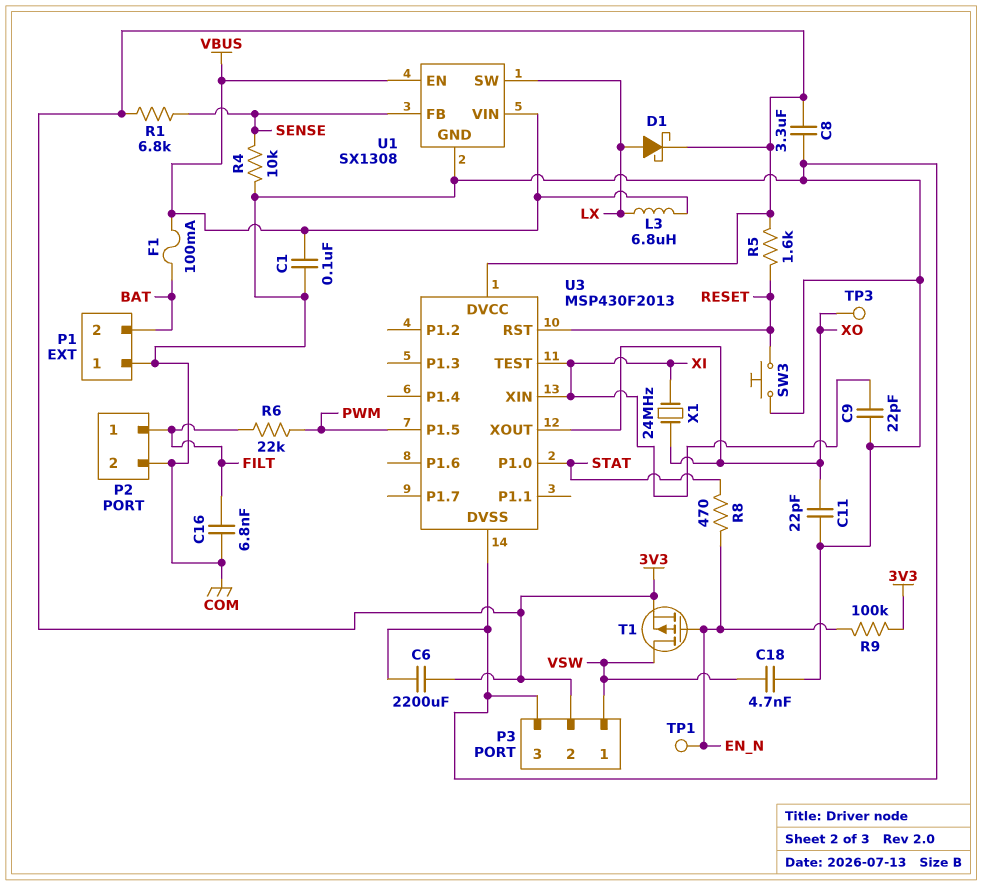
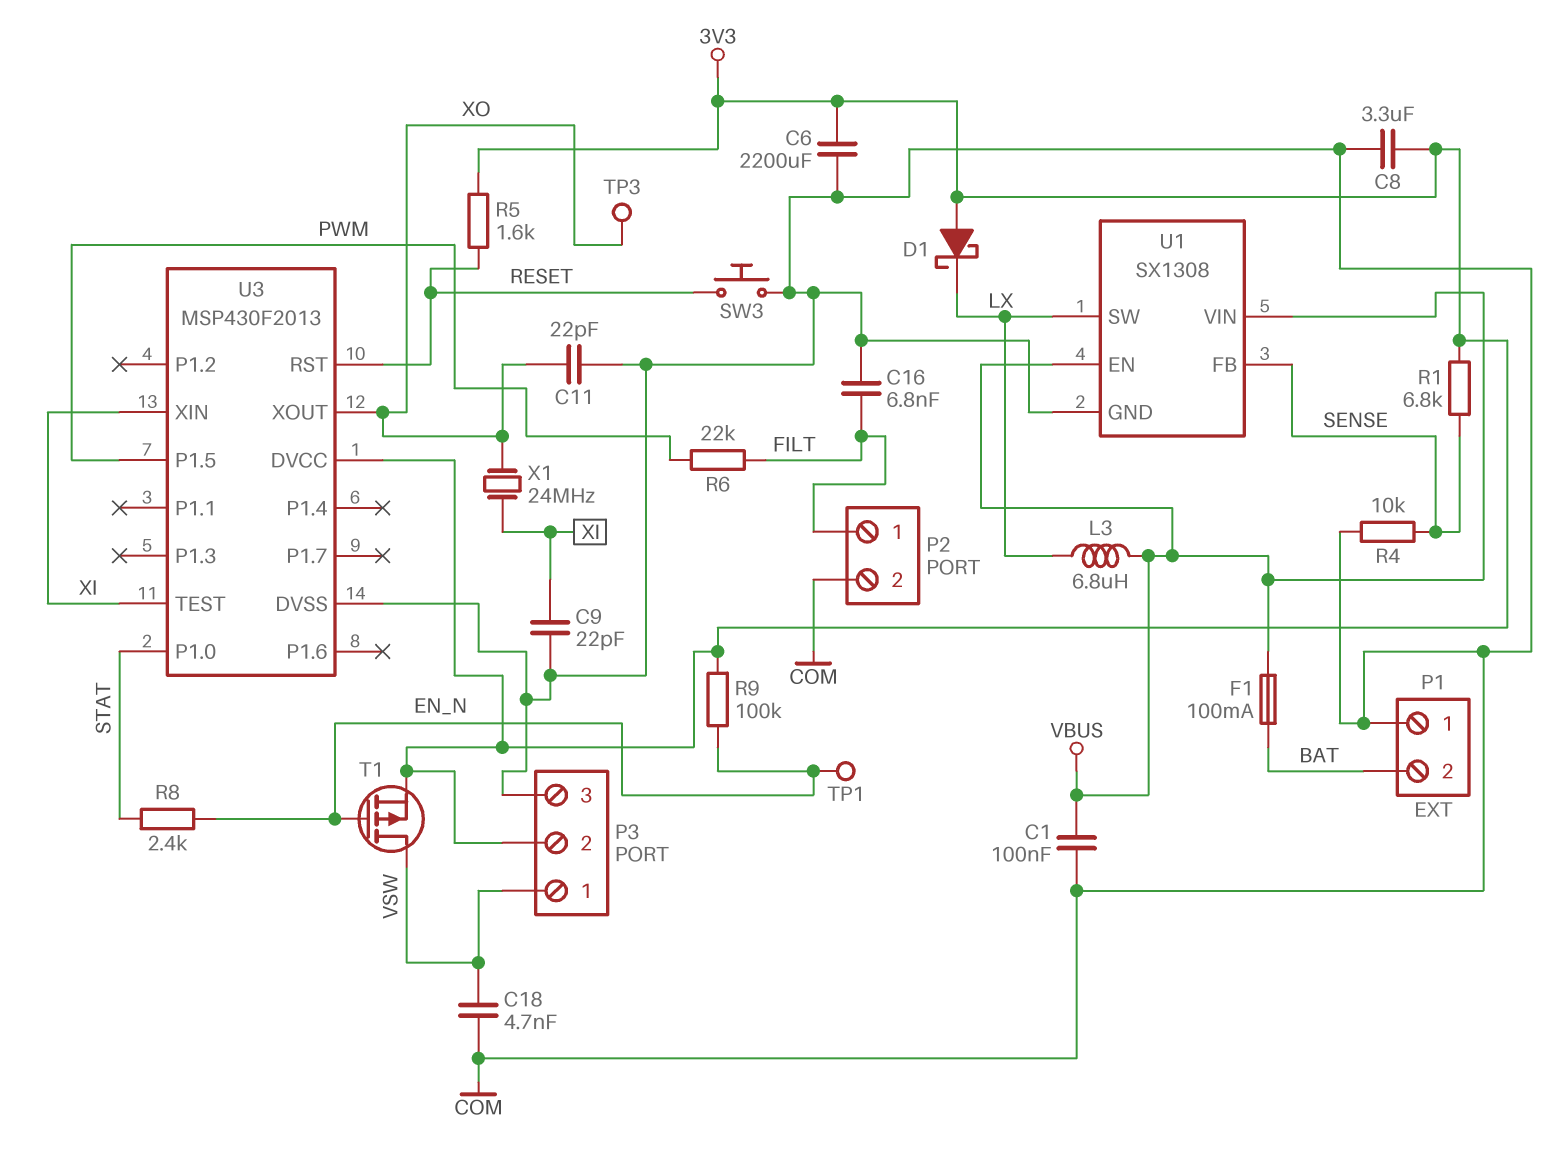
D1: schottky (A LX, K 3V3) -> schottky (A 3V3, K LX)
R8: 470 (EN_N, STAT) -> 2.4k (EN_N, STAT)

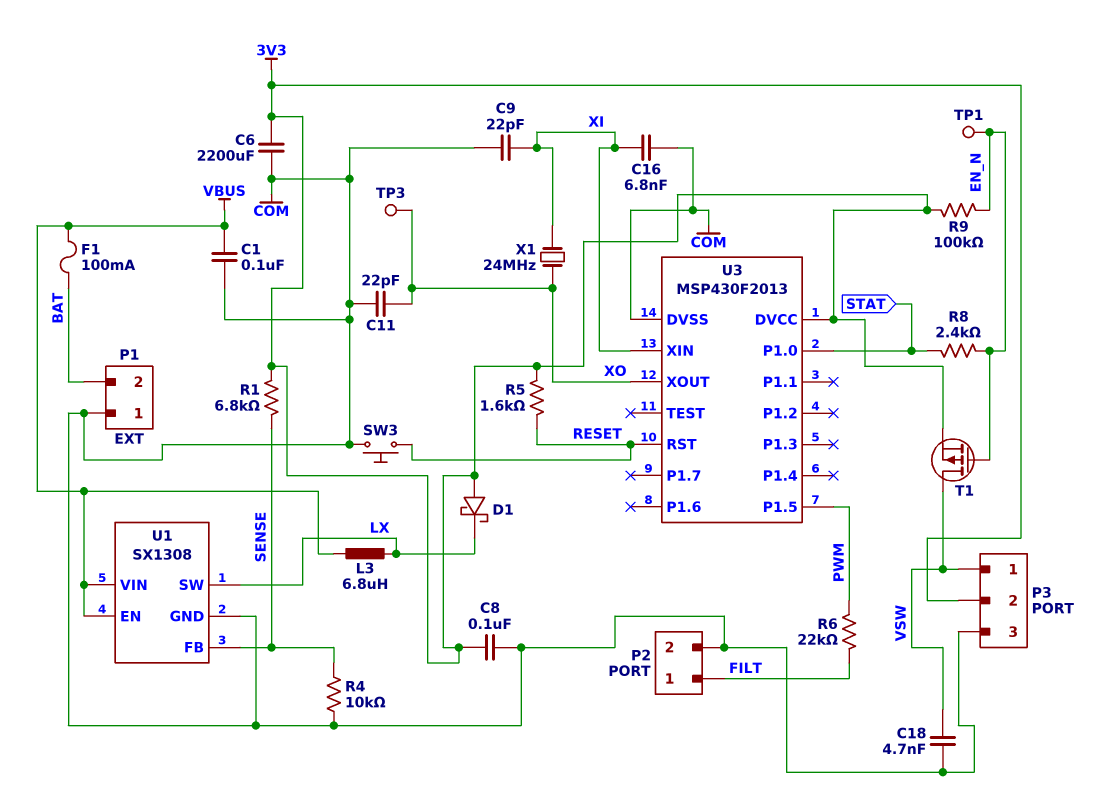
C8: 3.3uF (3V3, COM) -> 100nF (3V3, COM)
C16: 6.8nF (COM, FILT) -> 6.8nF (COM, XI)
U3 pin TEST: XI -> none

